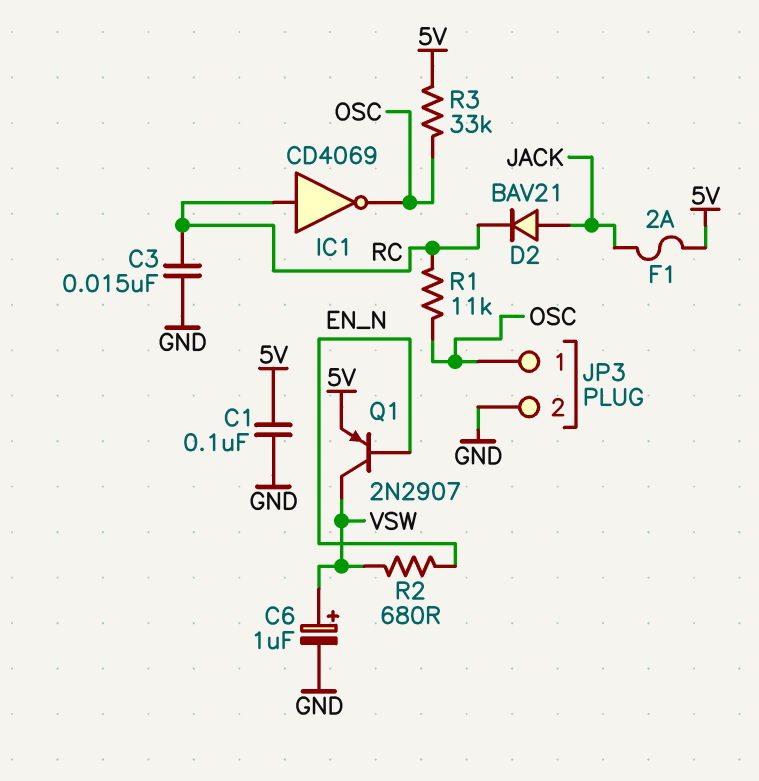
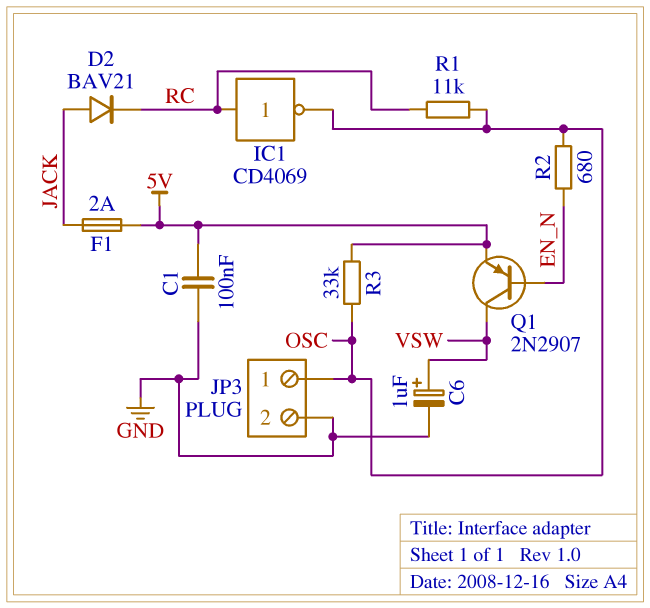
C3: 15nF (GND, RC) -> none
R2: 680 (EN_N, VSW) -> 680 (EN_N, OSC)

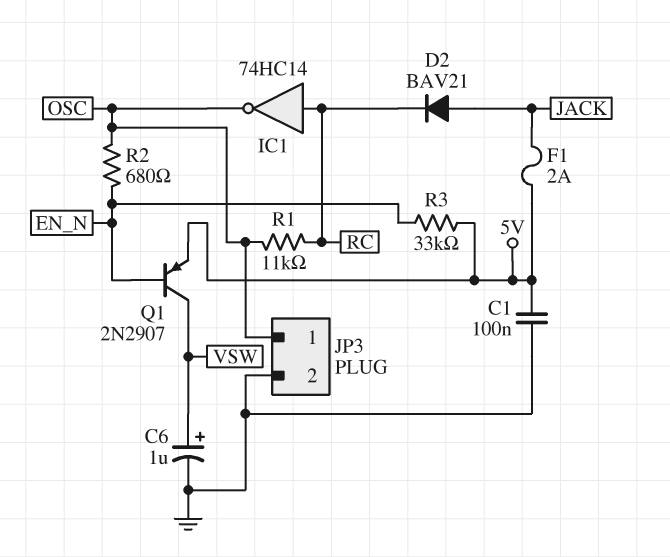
IC1: NOT CD4069 (in RC, out OSC) -> NOT 74HC14 (in RC, out OSC)
R3: 33k (5V, OSC) -> 33k (5V, EN_N)

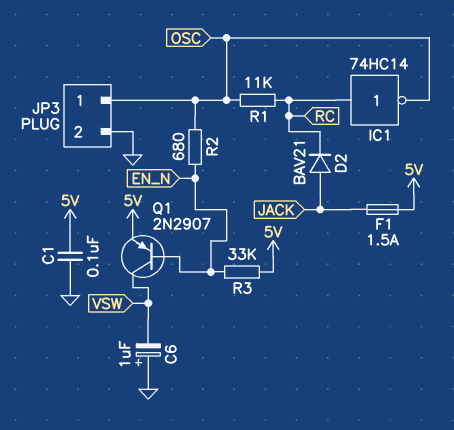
C6: 1uF (plus VSW, minus GND) -> 1uF (plus GND, minus VSW)
F1: 2A (5V, JACK) -> 1.5A (5V, JACK)

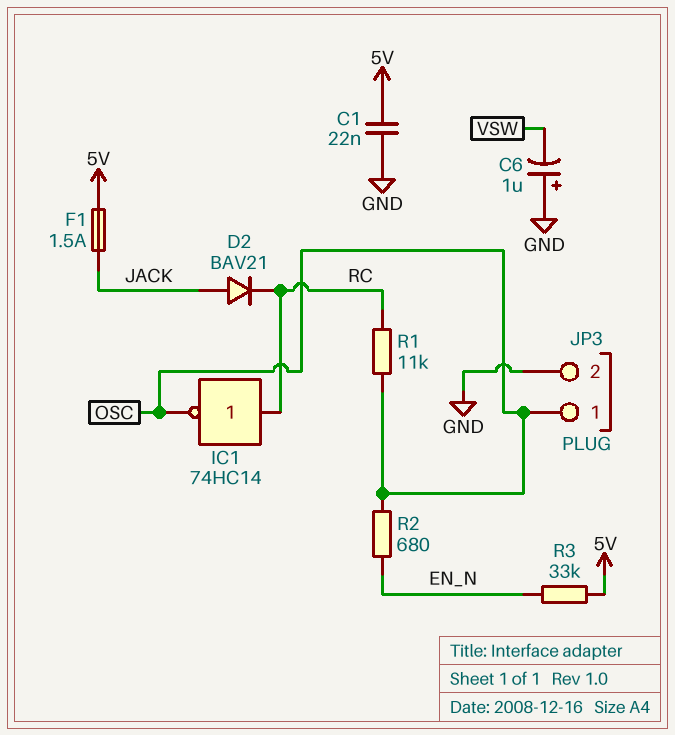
C1: 100nF (5V, GND) -> 22nF (5V, GND)
Q1: PNP 2N2907 (B EN_N, C VSW, E 5V) -> none

